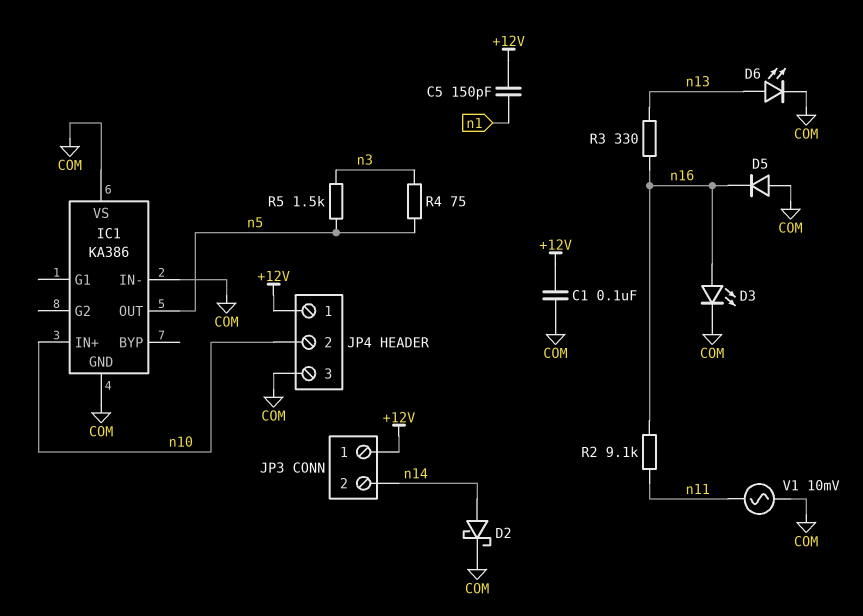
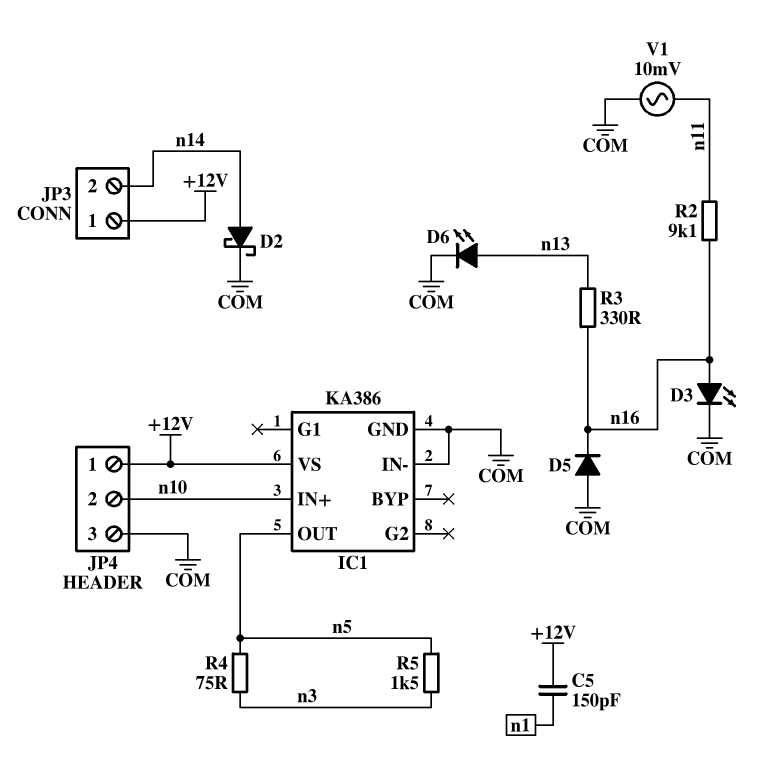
C1: 100nF (+12V, COM) -> none
IC1 pin VS: COM -> +12V

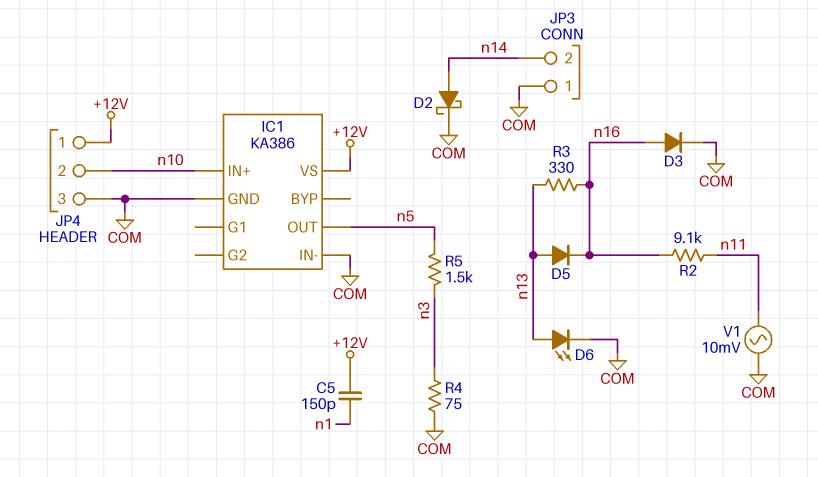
D3: LED (A n16, K COM) -> diode (A n16, K COM)
D5: diode (A COM, K n16) -> diode (A n13, K n16)
JP3 pin 1: +12V -> COM
R4: 75 (n3, n5) -> 75 (COM, n3)

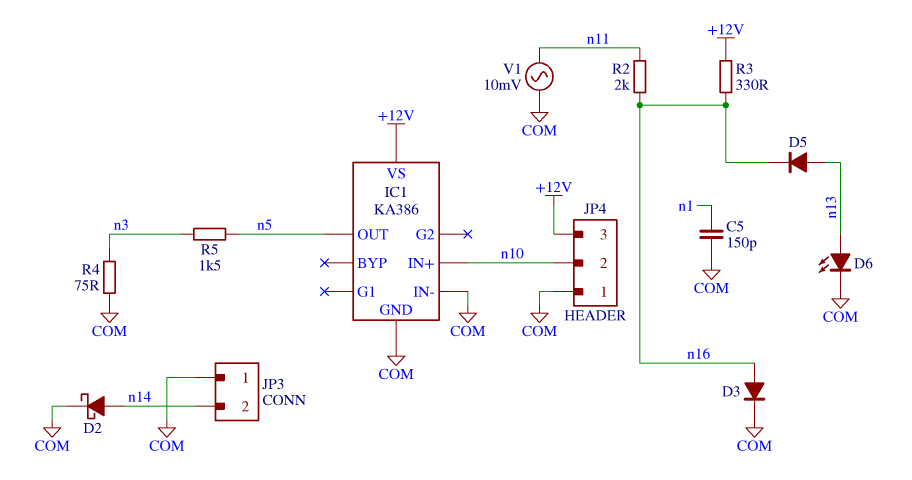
C5: 150pF (+12V, n1) -> 150pF (COM, n1)
JP4 pin 1: +12V -> COM
JP4 pin 3: COM -> +12V
R2: 9.1k (n11, n16) -> 2k (n11, n16)
R3: 330 (n13, n16) -> 330 (+12V, n16)

